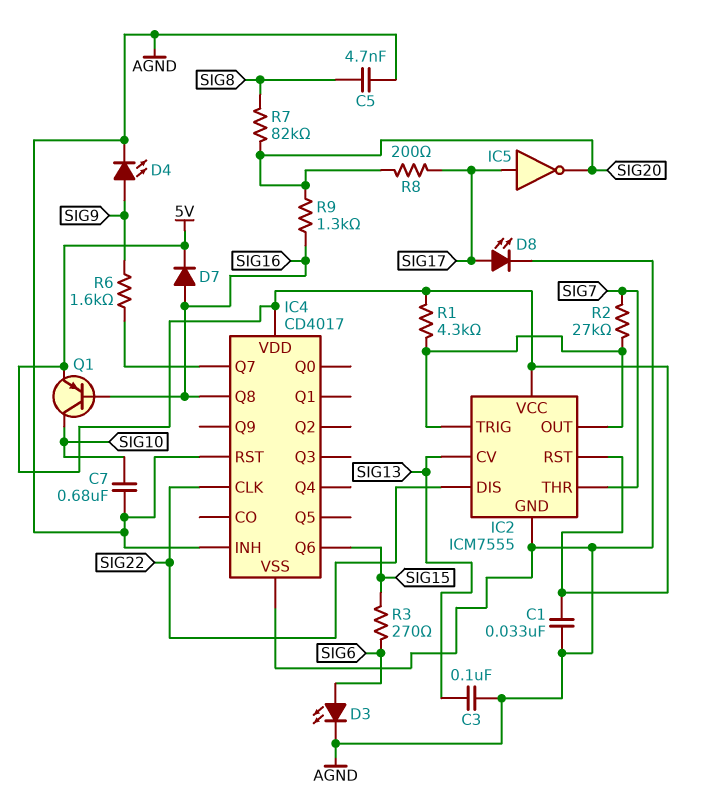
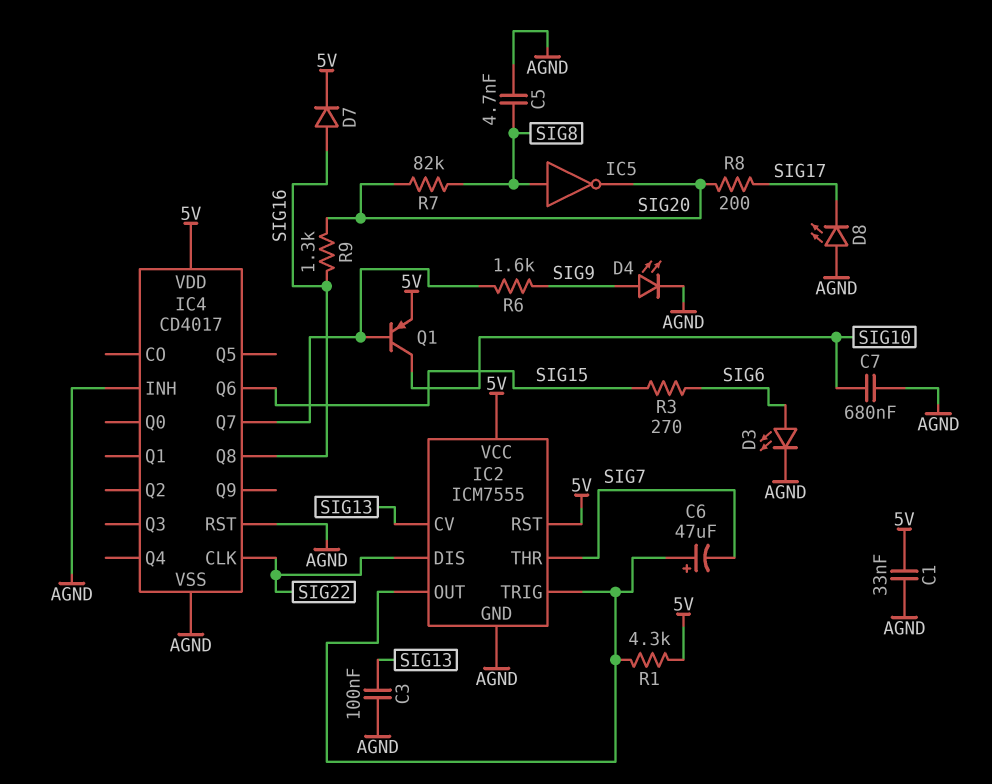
C6: none -> 47uF (plus IC2/OUT, minus SIG7)
D8: LED (A SIG17, K AGND) -> LED (A AGND, K SIG17)
IC5: NOT (in SIG17, out SIG20) -> NOT (in SIG8, out SIG20)
Q1: PNP (B SIG16, C SIG10, E 5V) -> PNP (B IC4/Q7, C SIG10, E 5V)
R2: 27k (IC2/OUT, SIG7) -> none

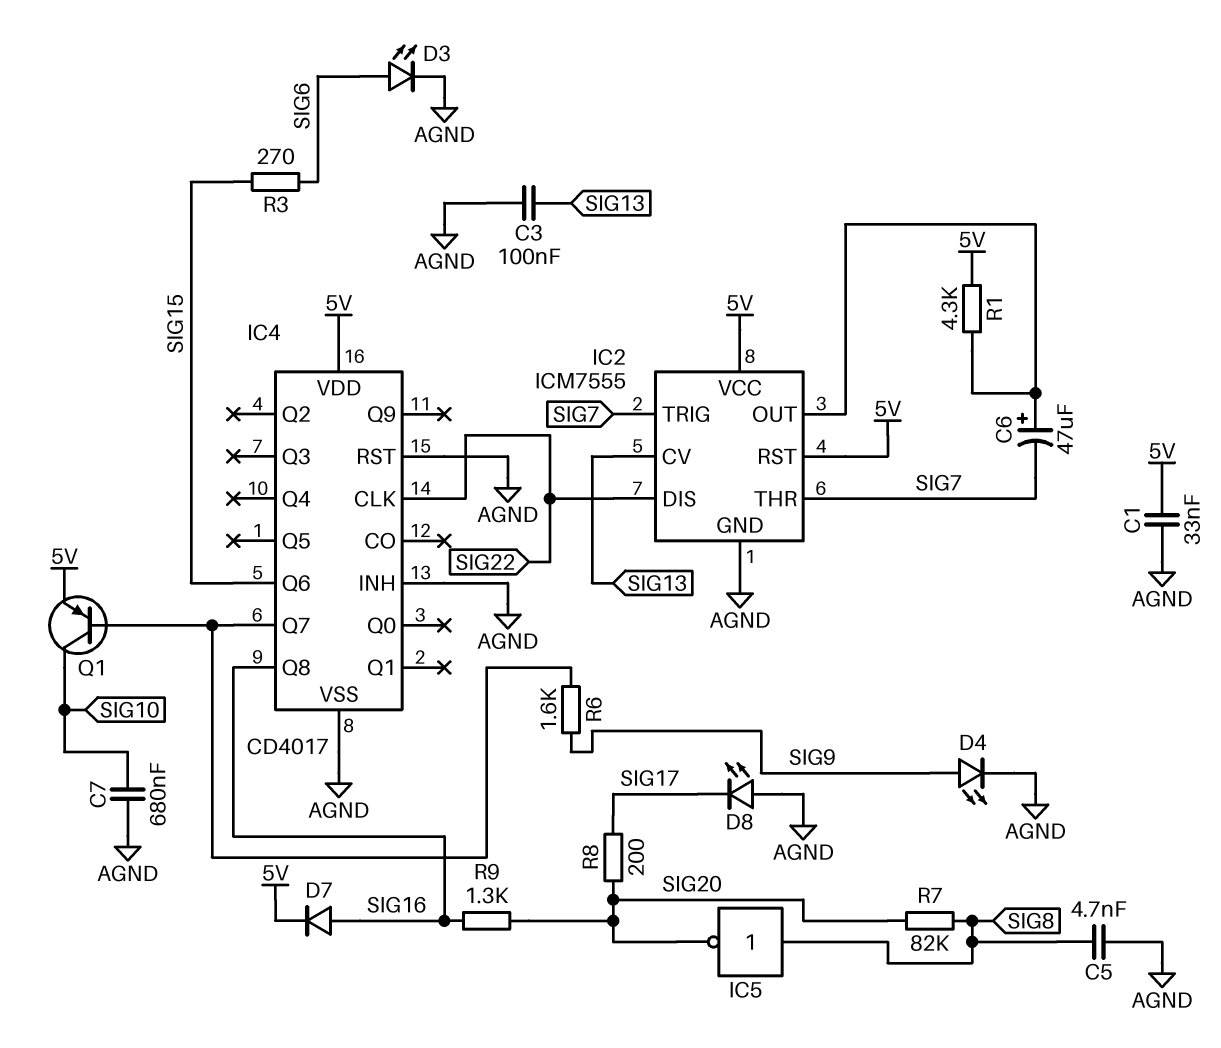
IC2 pin TRIG: IC2/OUT -> SIG7

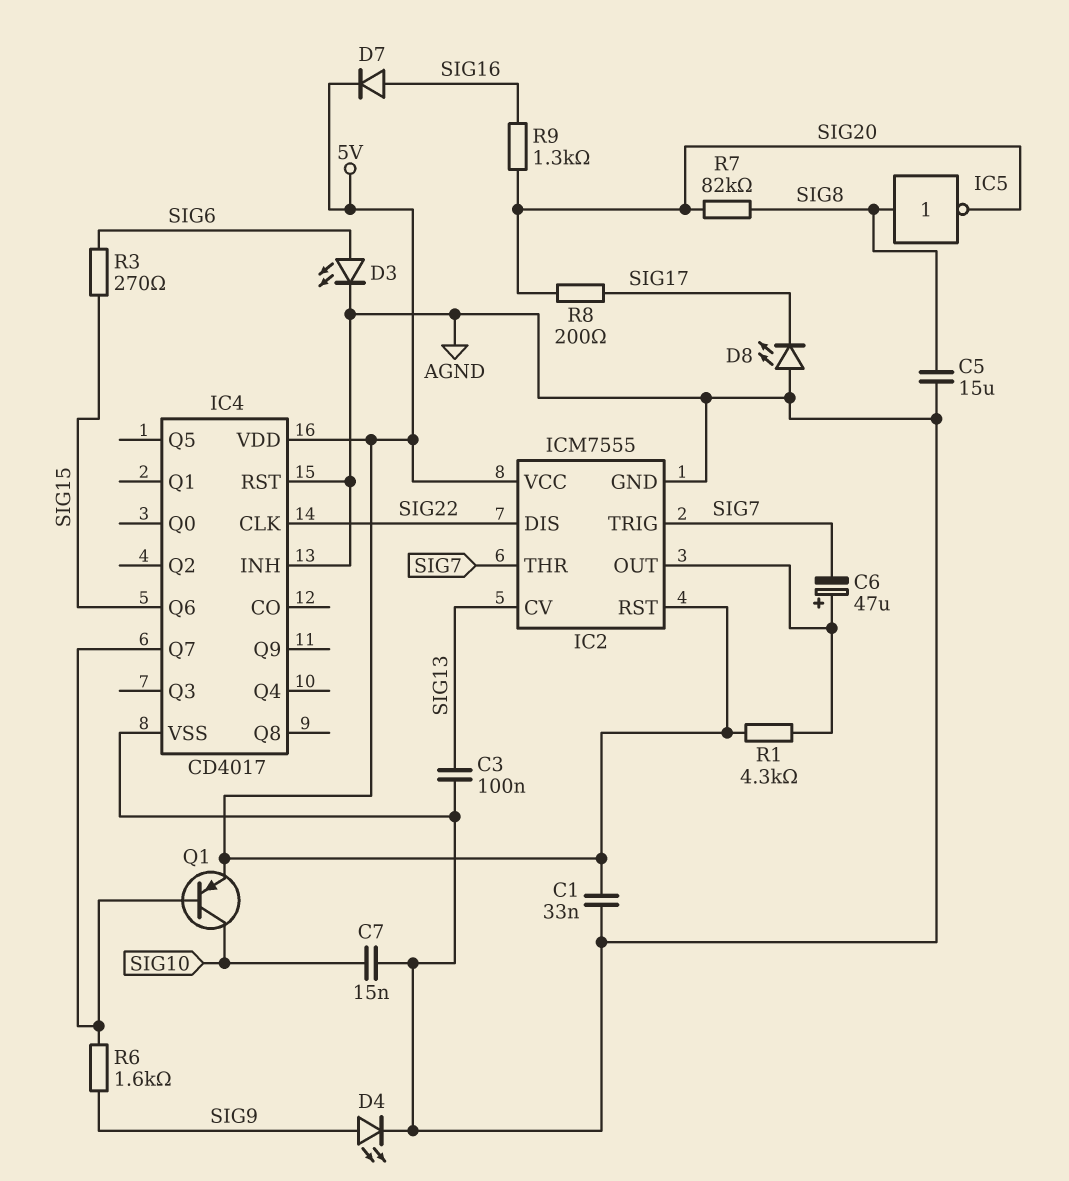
C5: 4.7nF (AGND, SIG8) -> 15uF (AGND, SIG8)
C7: 680nF (AGND, SIG10) -> 15nF (AGND, SIG10)
IC4 pin Q8: SIG16 -> none

